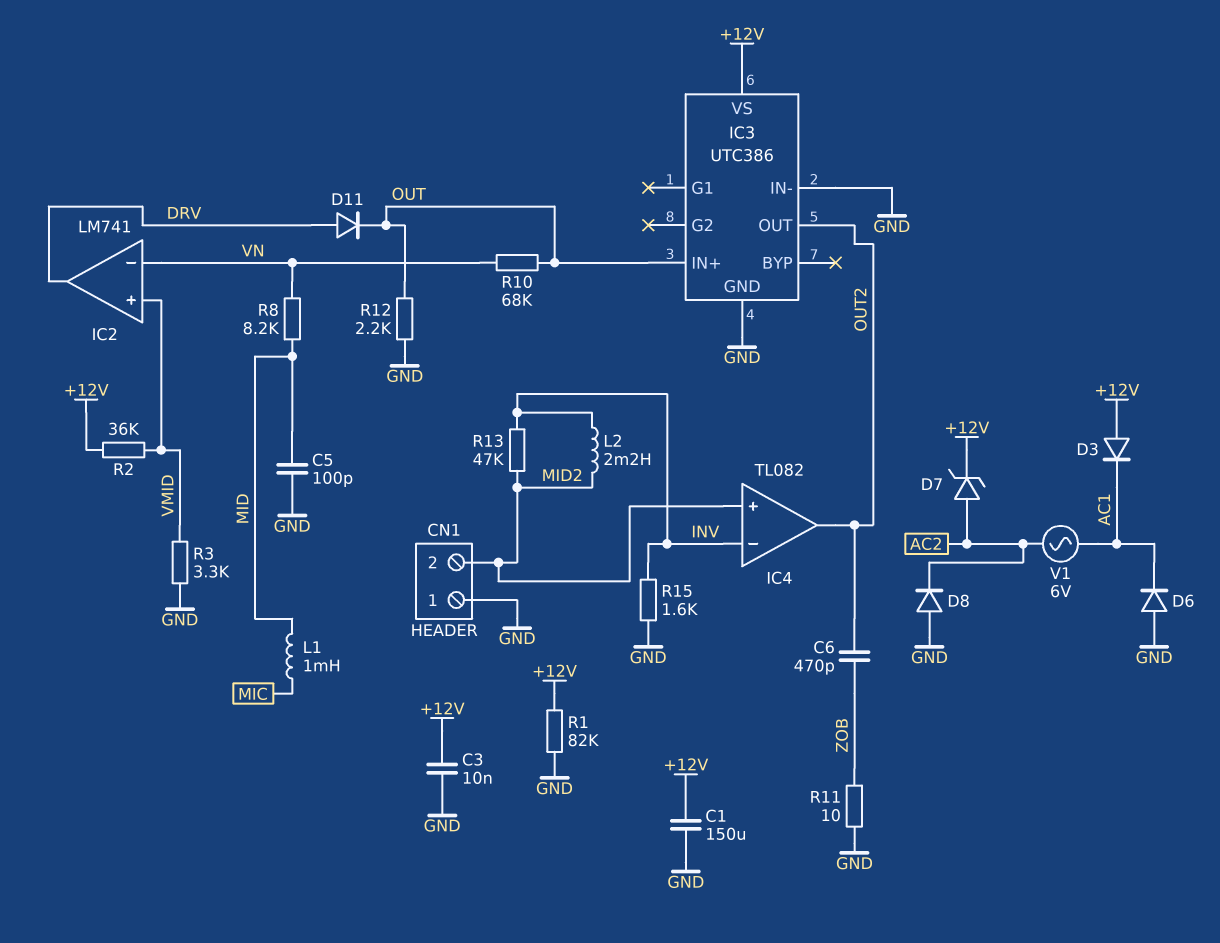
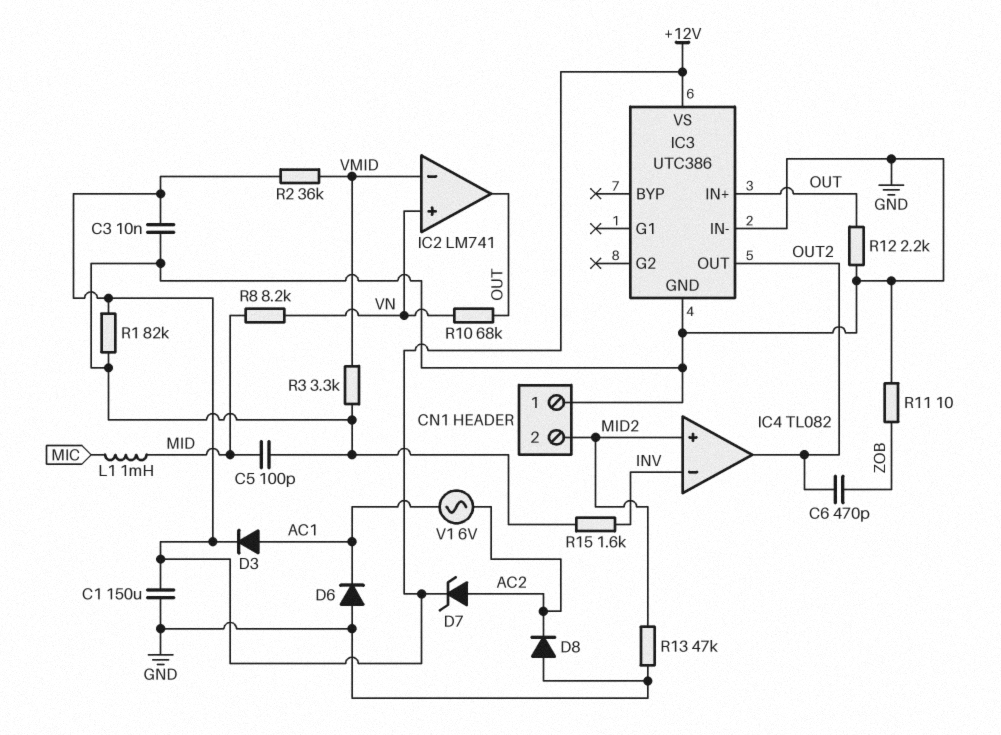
D3: diode (A +12V, K AC1) -> diode (A AC1, K +12V)
D11: diode (A DRV, K OUT) -> none
IC2 pin in+: VMID -> VN
IC2 pin in-: VN -> VMID
IC2 pin out: DRV -> OUT
L2: 2.2mH (INV, MID2) -> none
R13: 47k (INV, MID2) -> 47k (GND, MID2)

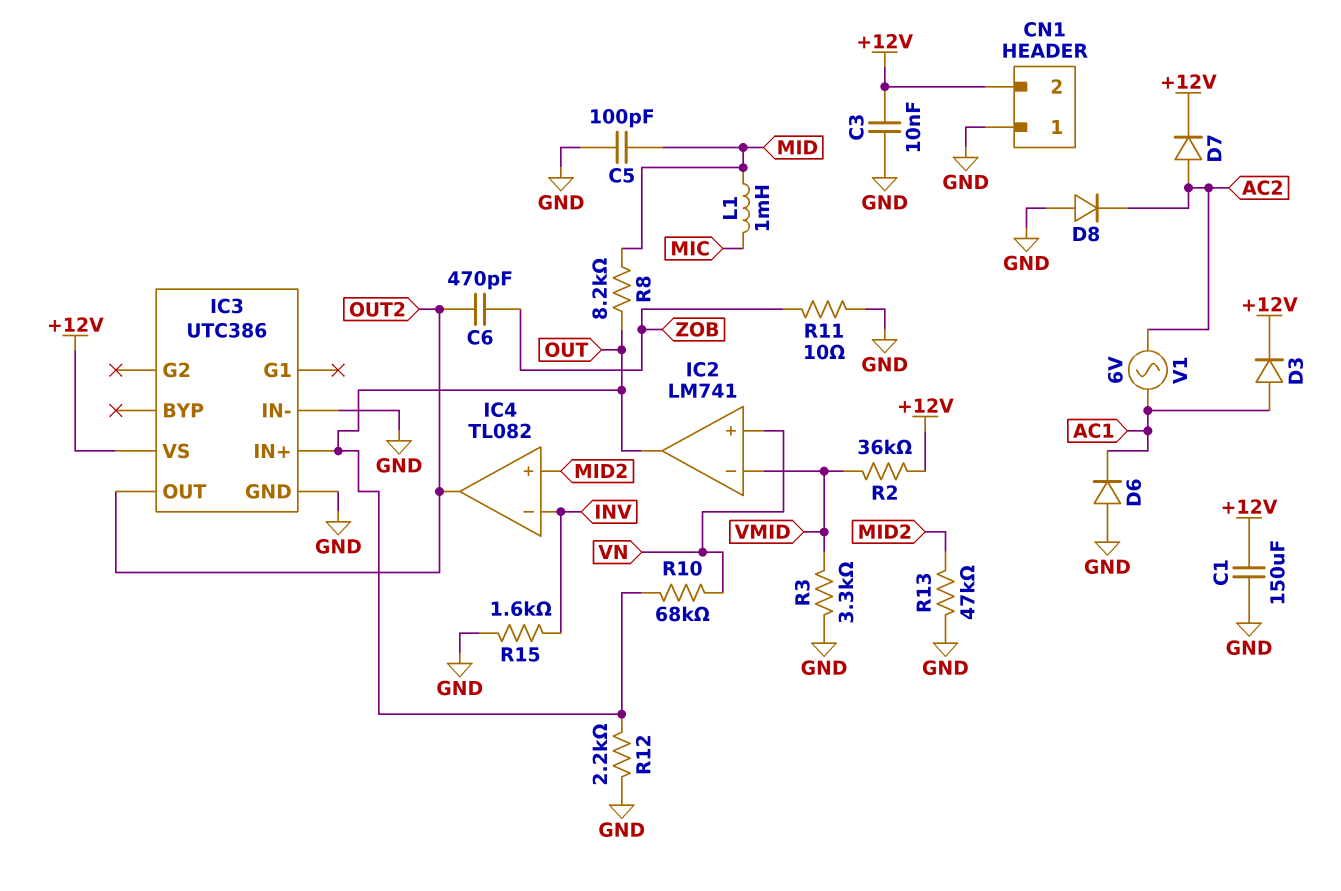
CN1 pin 2: MID2 -> +12V
D7: zener (A AC2, K +12V) -> diode (A AC2, K +12V)
R1: 82k (+12V, GND) -> none
R8: 8.2k (MID, VN) -> 8.2k (MID, OUT)

